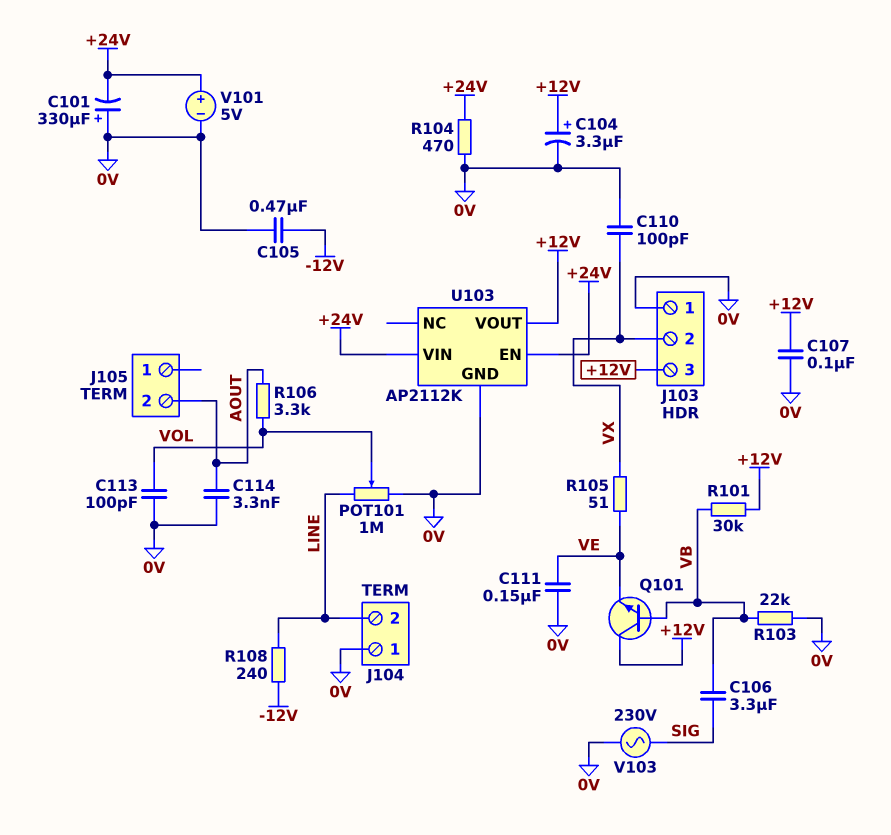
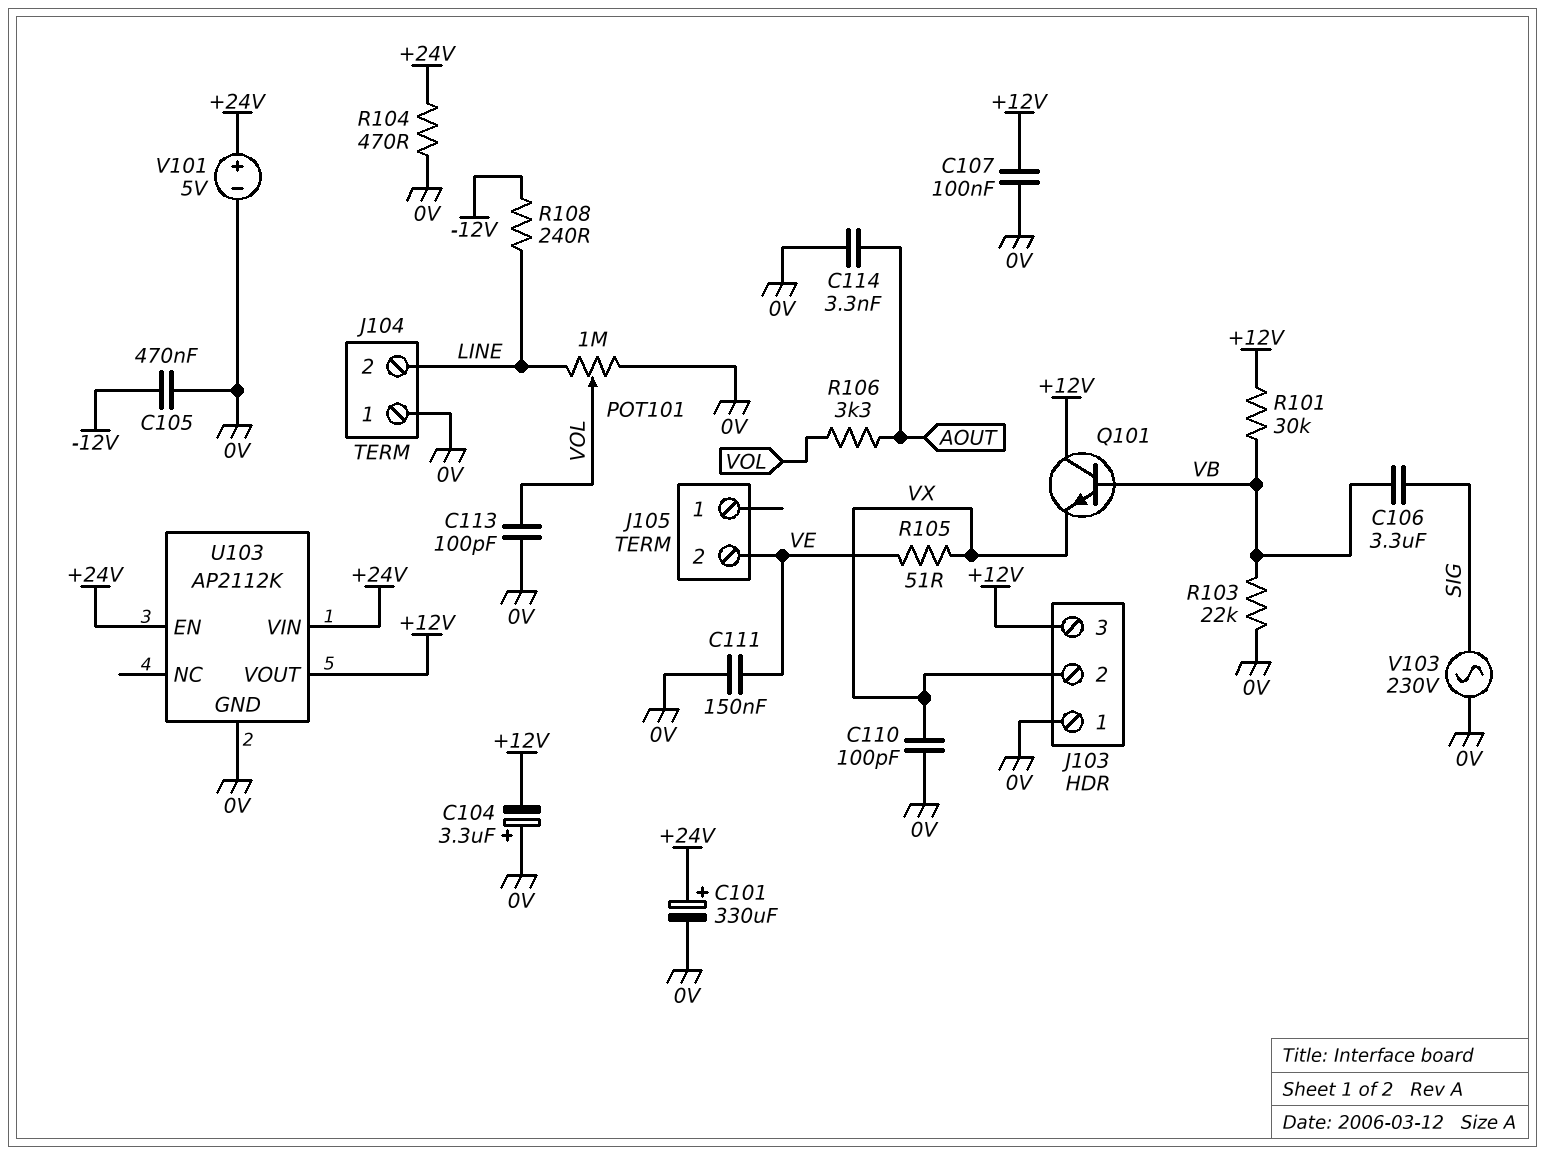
C101: 330uF (plus 0V, minus +24V) -> 330uF (plus +24V, minus 0V)
C104: 3.3uF (plus +12V, minus 0V) -> 3.3uF (plus 0V, minus +12V)
J105 pin 2: AOUT -> VE
Q101: NPN (B VB, C +12V, E VE) -> NPN (B VB, C +12V, E VX)

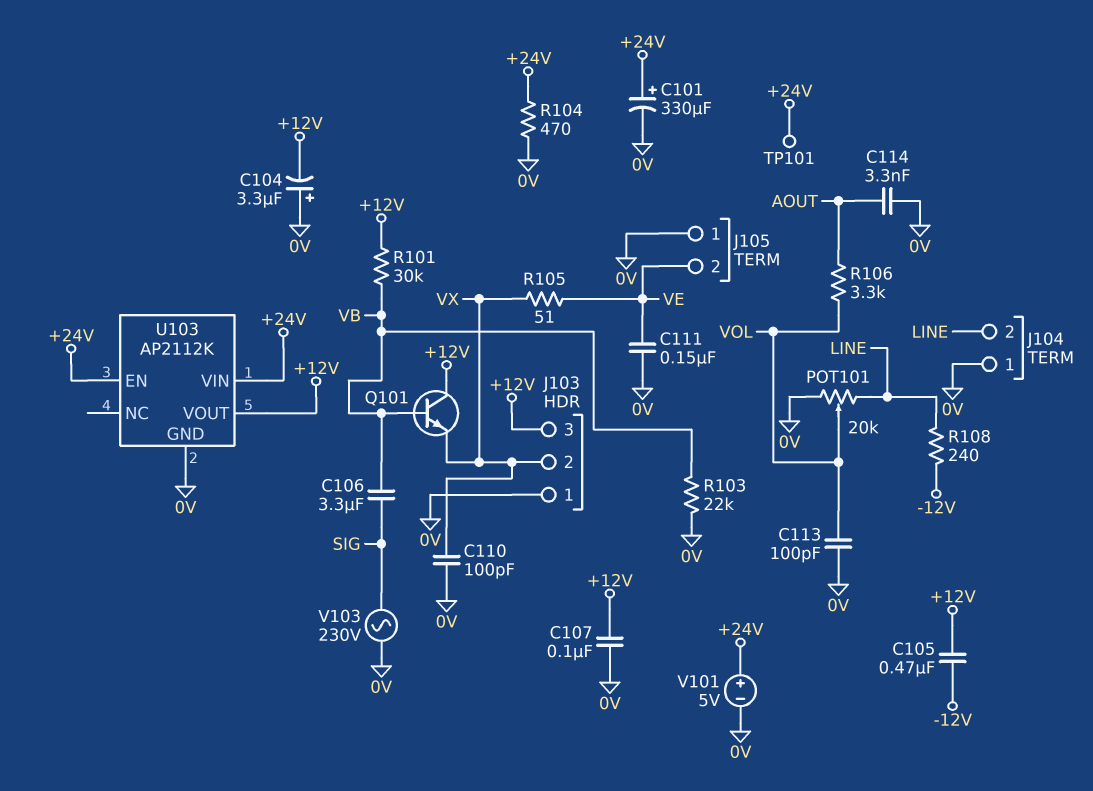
C105: 470nF (-12V, 0V) -> 470nF (+12V, -12V)
J105 pin 1: none -> 0V
POT101: 1M (0V, LINE, wiper VOL) -> 20k (0V, LINE, wiper VOL)
TP101: none -> test point (+24V)

